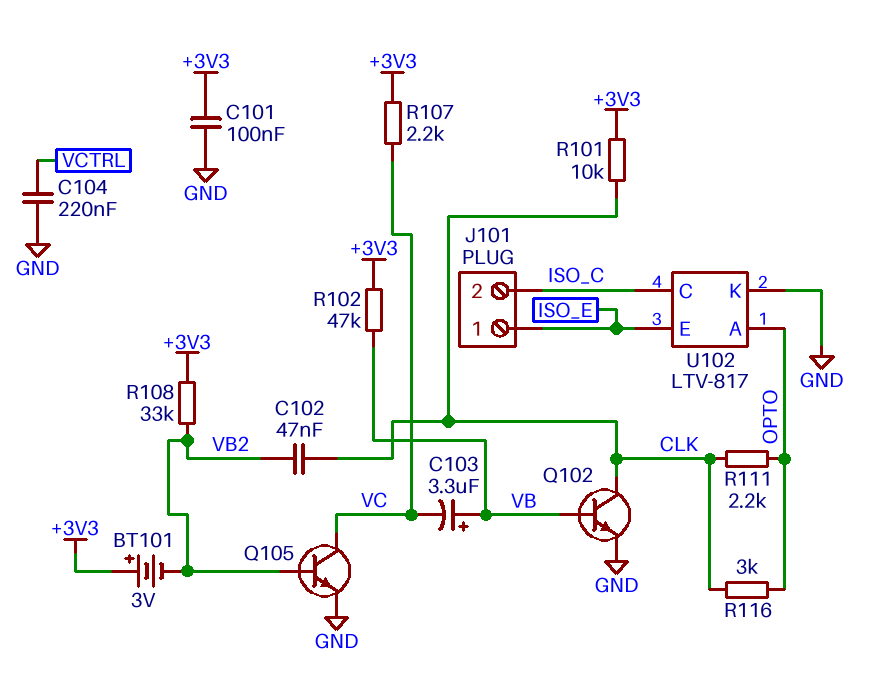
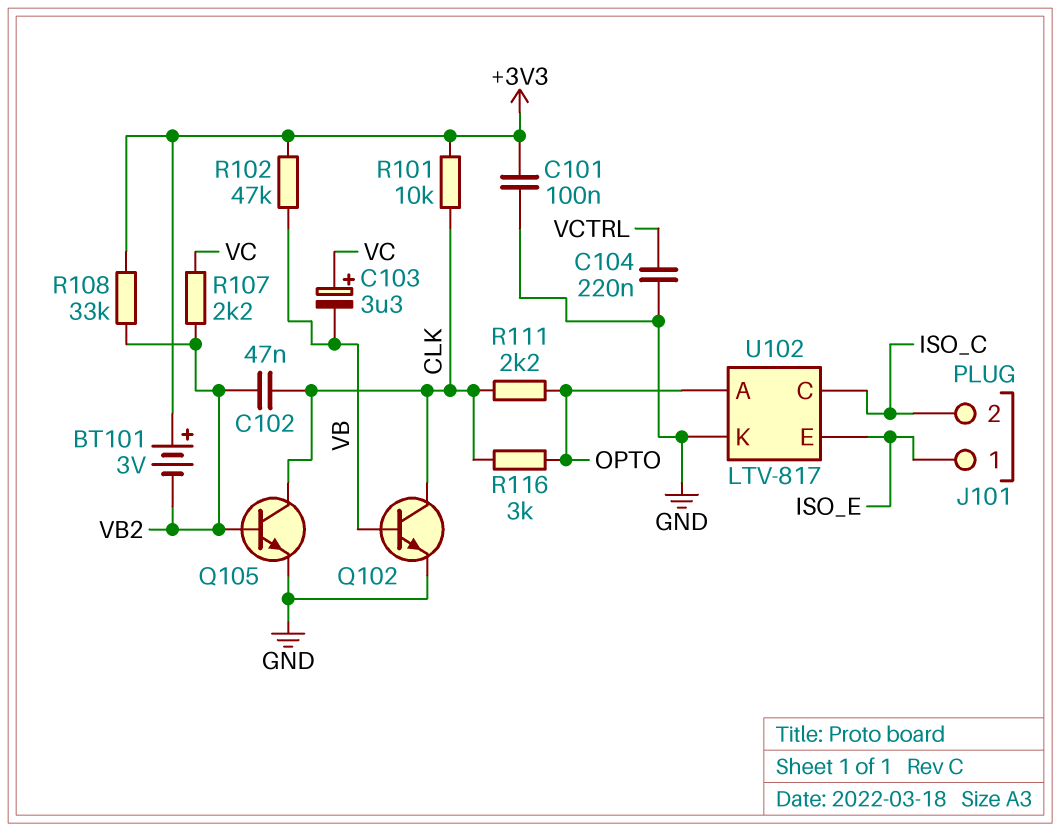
C103: 3.3uF (plus VB, minus VC) -> 3.3uF (plus VC, minus VB)
Q105: NPN (B VB2, C VC, E GND) -> NPN (B VB2, C CLK, E GND)
R107: 2.2k (+3V3, VC) -> 2.2k (VB2, VC)

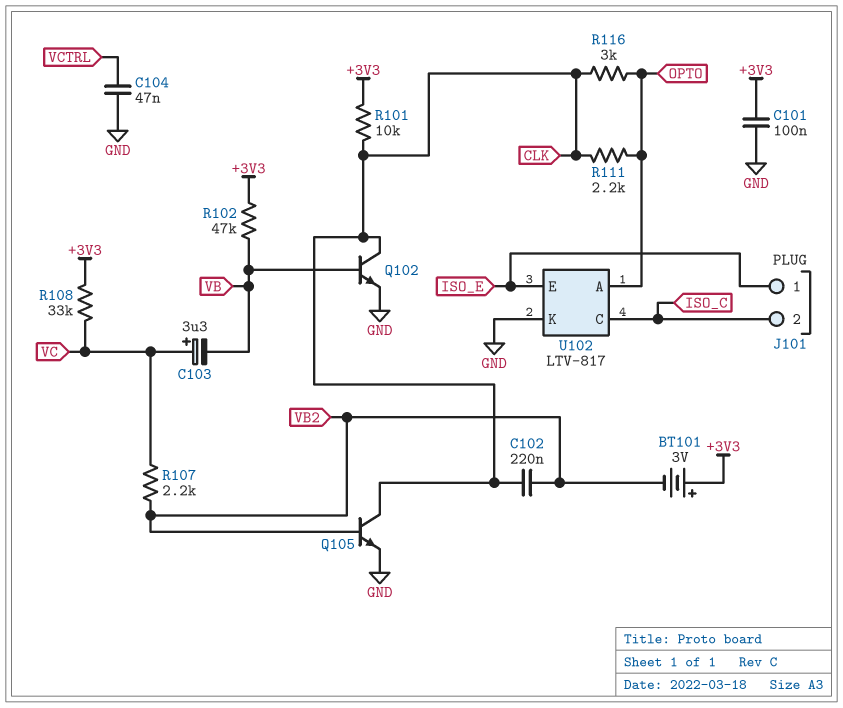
C102: 47nF (CLK, VB2) -> 220nF (CLK, VB2)
C104: 220nF (GND, VCTRL) -> 47nF (GND, VCTRL)
R108: 33k (+3V3, VB2) -> 33k (+3V3, VC)

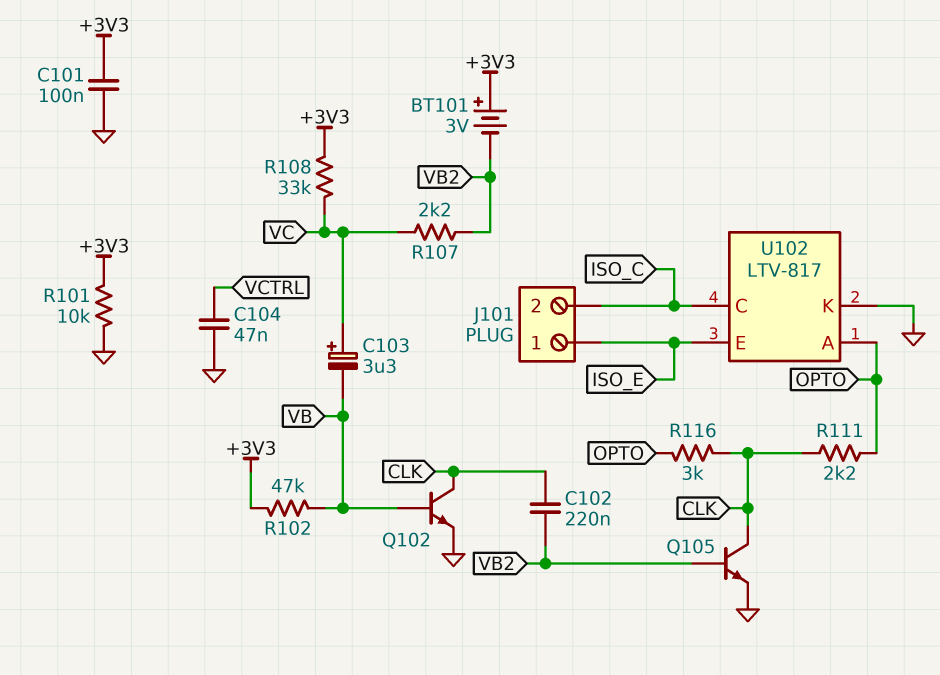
R101: 10k (+3V3, CLK) -> 10k (+3V3, GND)

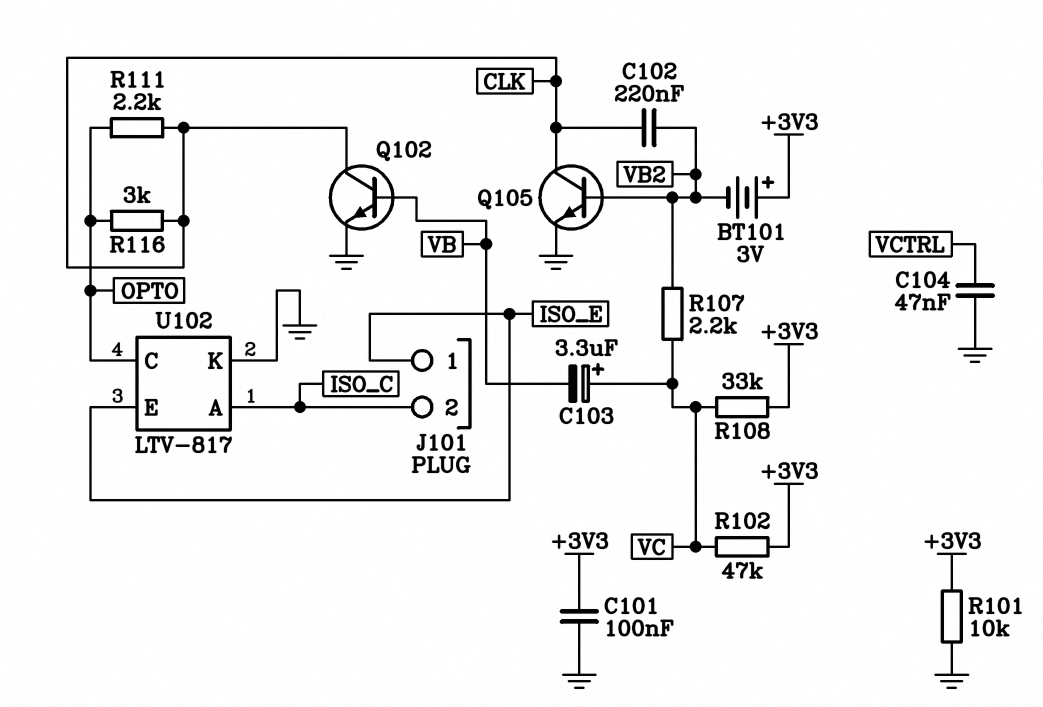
R102: 47k (+3V3, VB) -> 47k (+3V3, VC)
U102 pin A: OPTO -> ISO_C
U102 pin C: ISO_C -> OPTO

